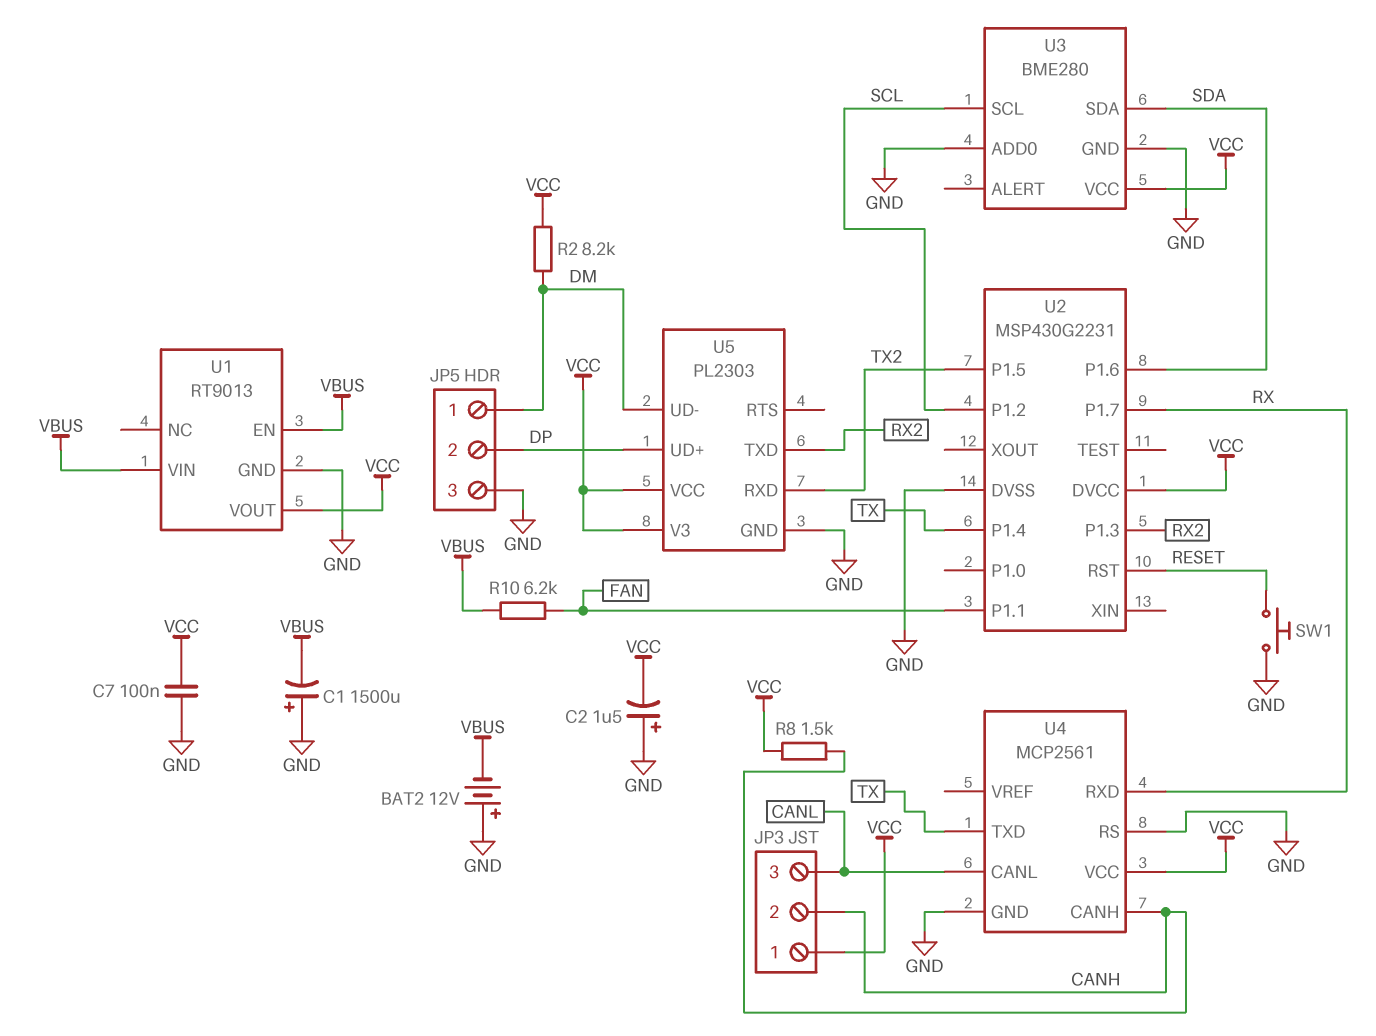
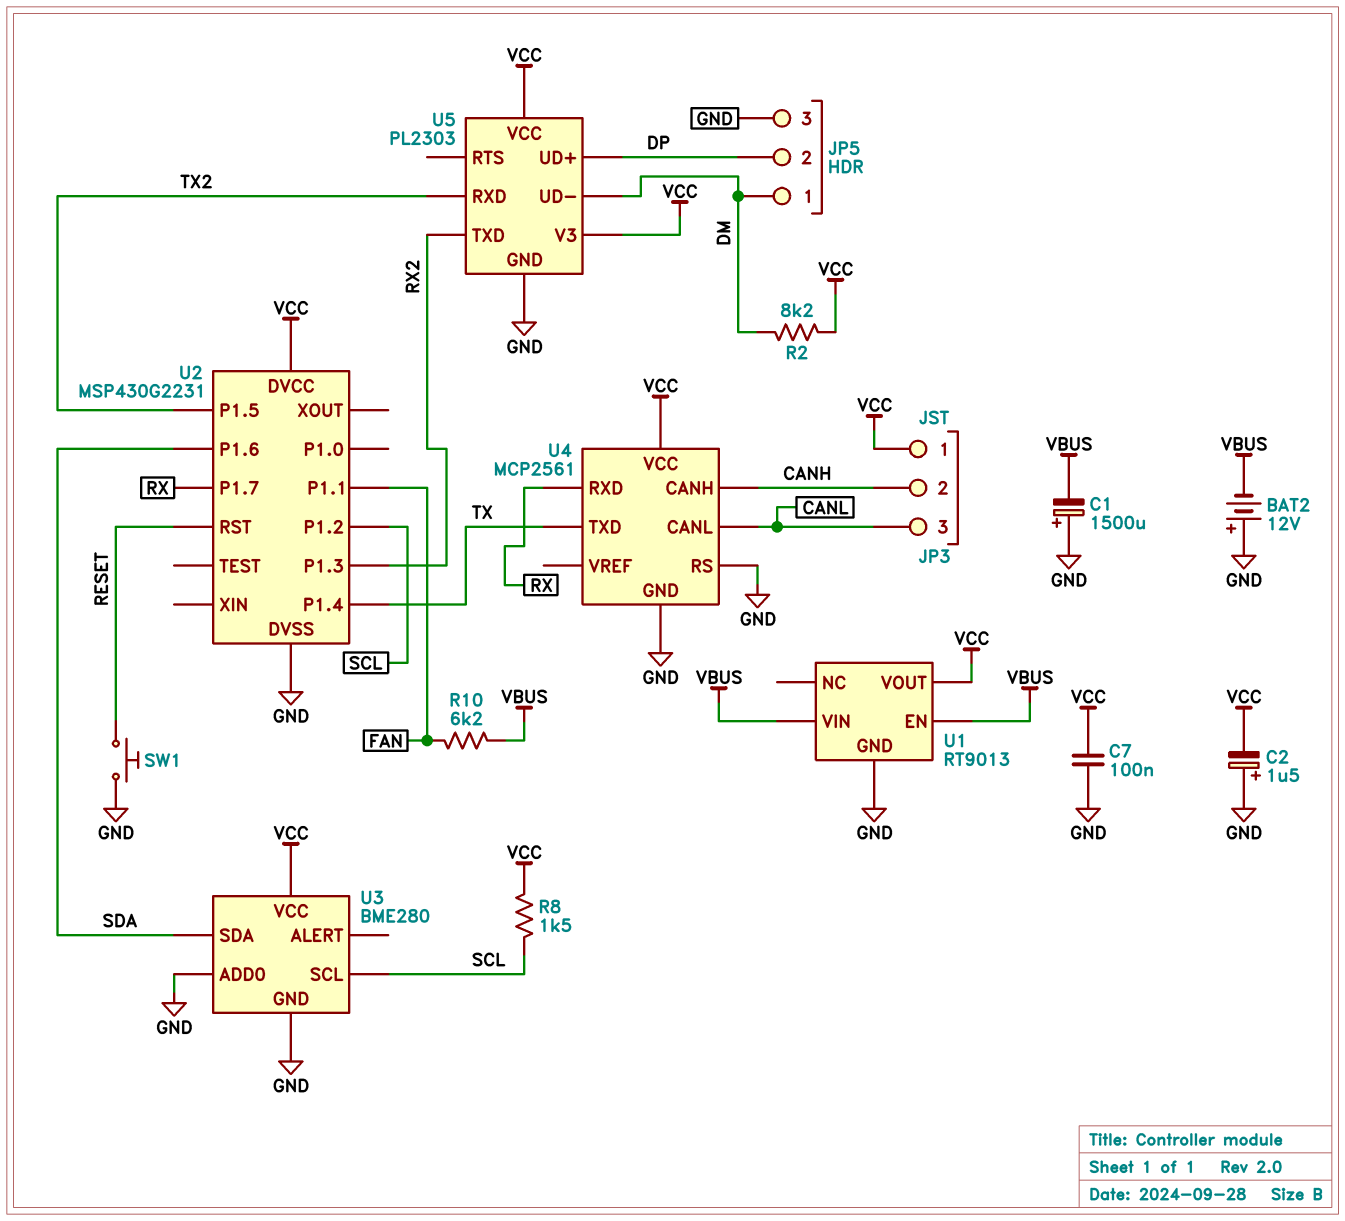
R8: 1.5k (CANH, VCC) -> 1.5k (SCL, VCC)

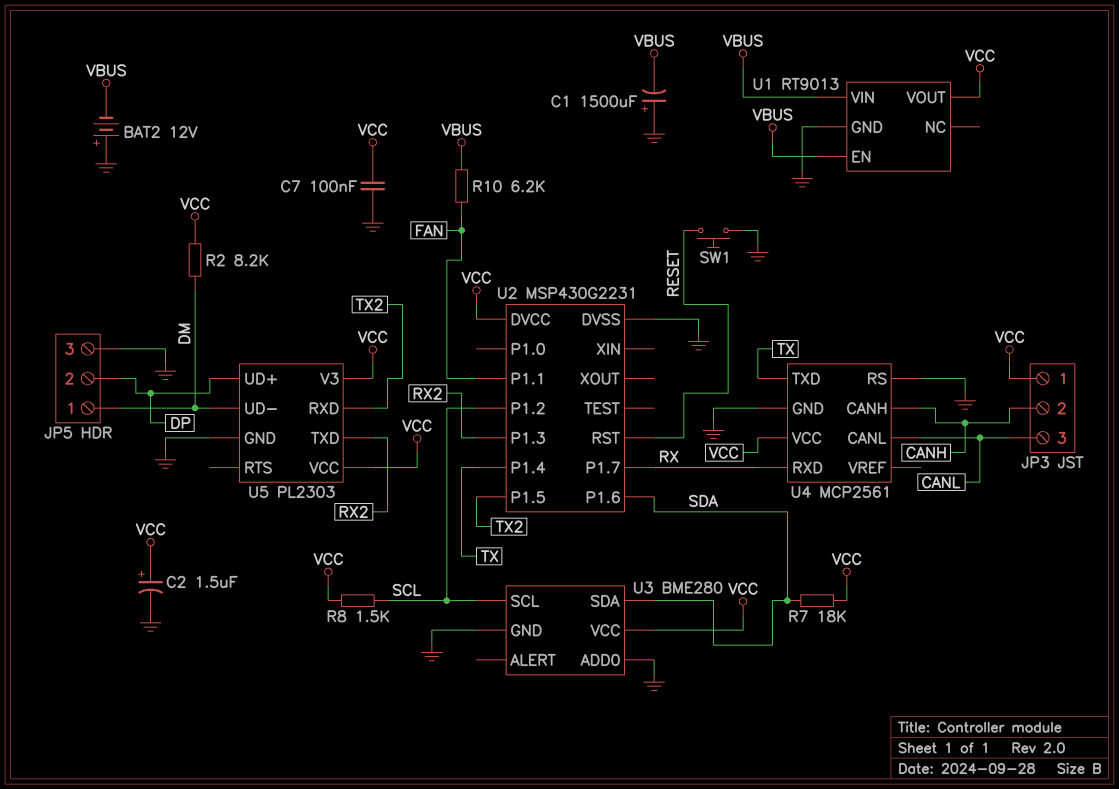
C2: 1.5uF (plus GND, minus VCC) -> 1.5uF (plus VCC, minus GND)
R7: none -> 18k (SDA, VCC)

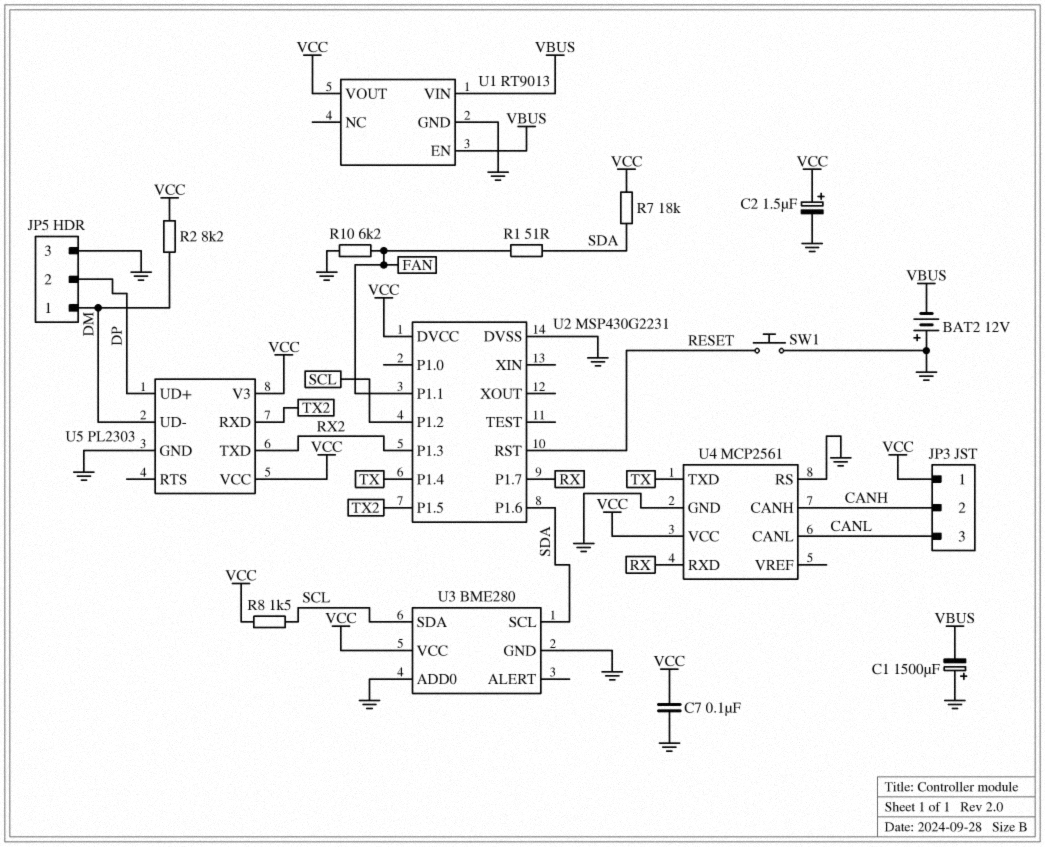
R1: none -> 51 (FAN, SDA)
R10: 6.2k (FAN, VBUS) -> 6.2k (FAN, GND)
U3 pin SCL: SCL -> SDA
U3 pin SDA: SDA -> SCL

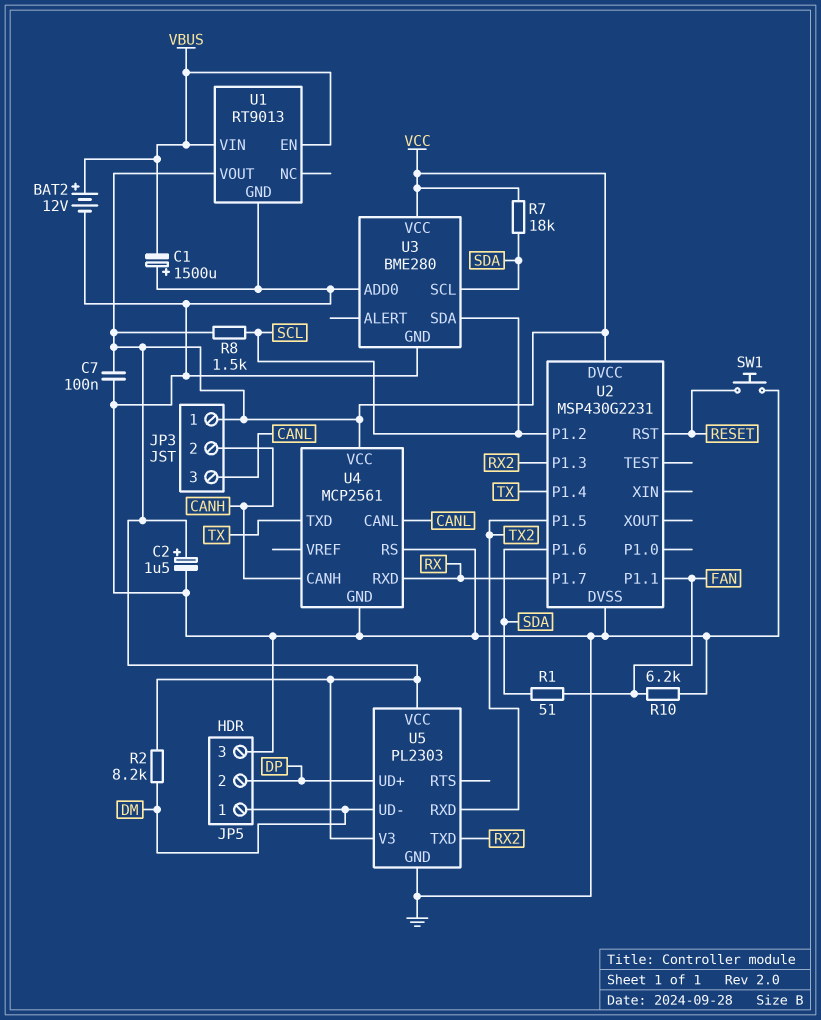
BAT2: 12V (plus GND, minus VBUS) -> 12V (plus VBUS, minus GND)

